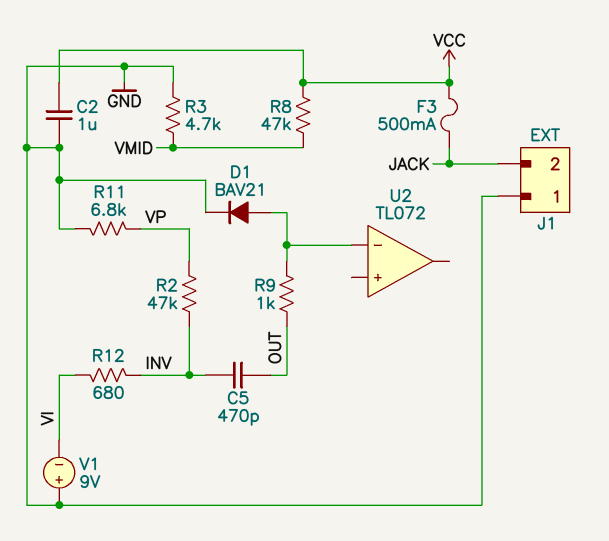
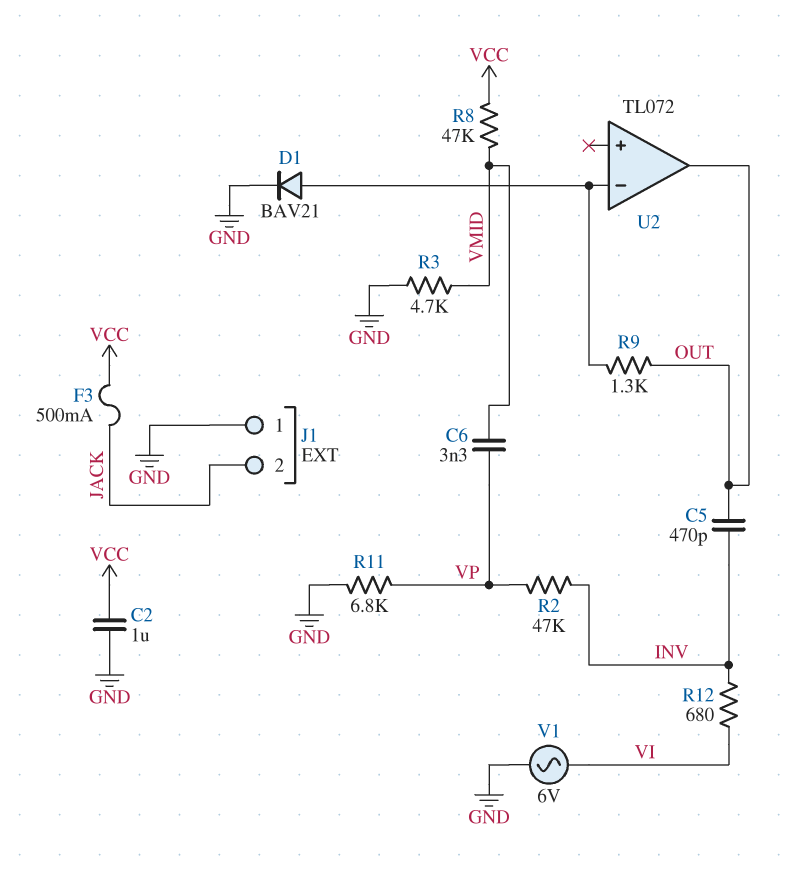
C6: none -> 3.3nF (VMID, VP)
R9: 1k (OUT, U2/in-) -> 1.3k (OUT, U2/in-)
U2 pin out: none -> OUT
V1: 9V (plus GND, minus VI) -> AC 6V (GND, VI)

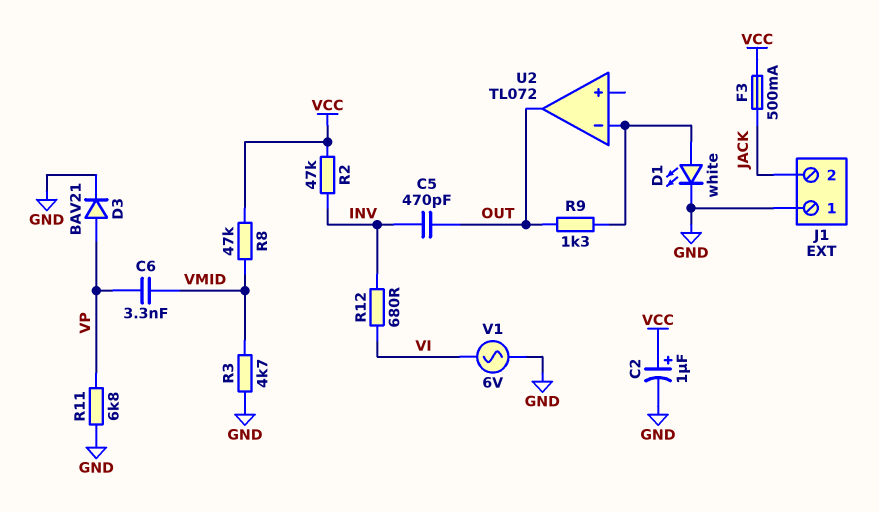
C2: 1uF (GND, VCC) -> 1uF (plus VCC, minus GND)
D1: diode BAV21 (A U2/in-, K GND) -> LED white (A U2/in-, K GND)
D3: none -> diode BAV21 (A VP, K GND)
R2: 47k (INV, VP) -> 47k (INV, VCC)

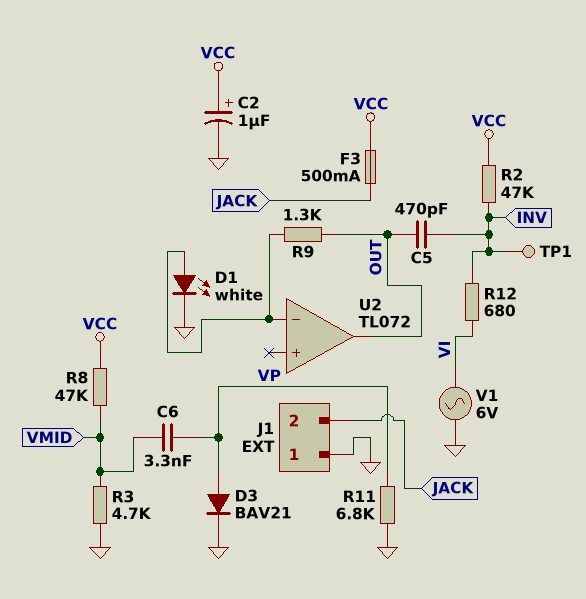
TP1: none -> test point (INV)

